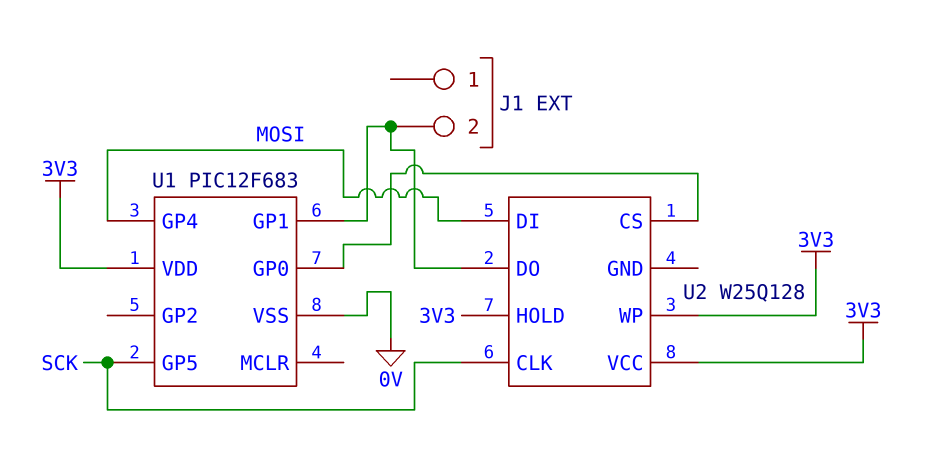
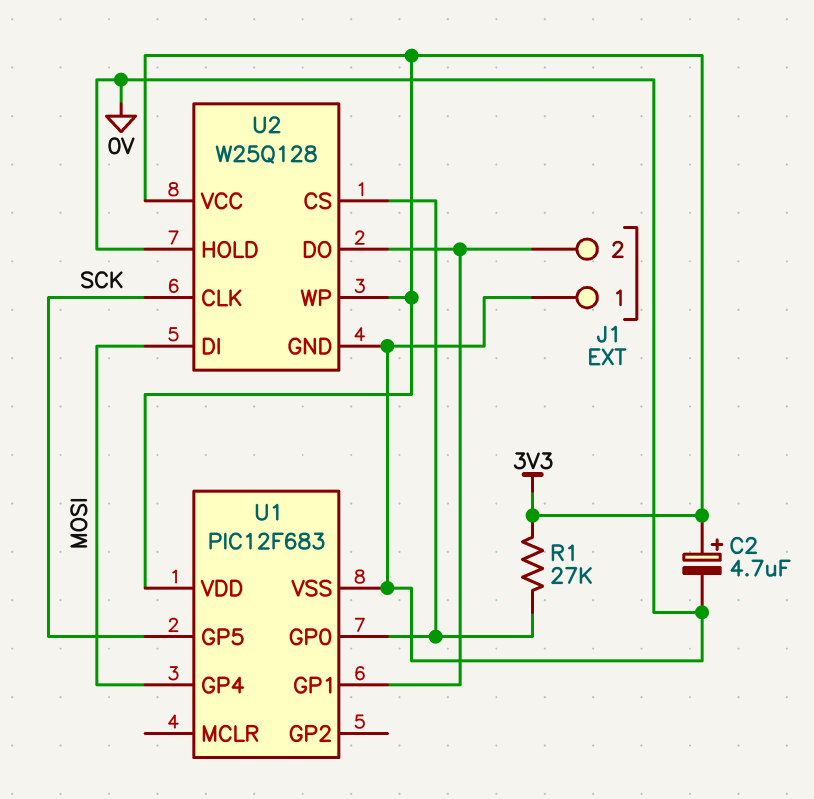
C2: none -> 4.7uF (plus 3V3, minus 0V)
J1 pin 1: none -> 0V
R1: none -> 27k (3V3, U1/GP0)
U2 pin GND: none -> 0V
U2 pin HOLD: 3V3 -> 0V

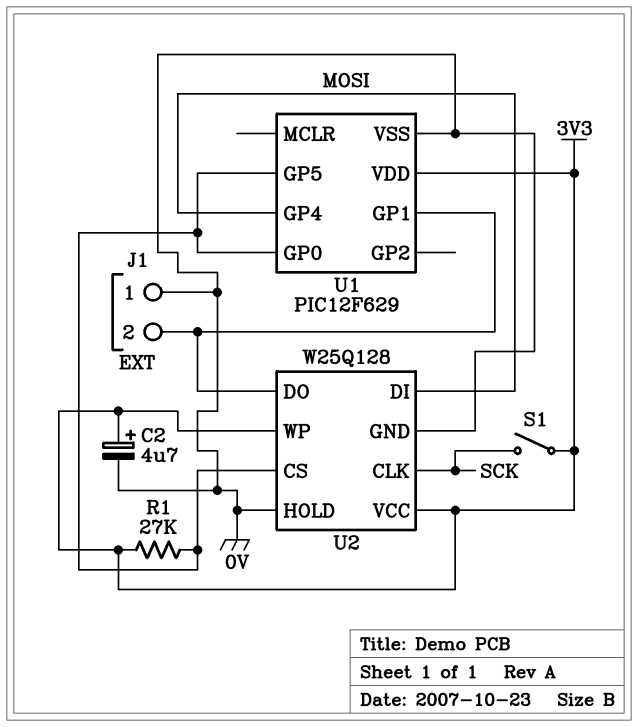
S1: none -> switch (3V3, SCK)
U1: PIC12F683 -> PIC12F629
U1 pin GP5: SCK -> U1/GP0

